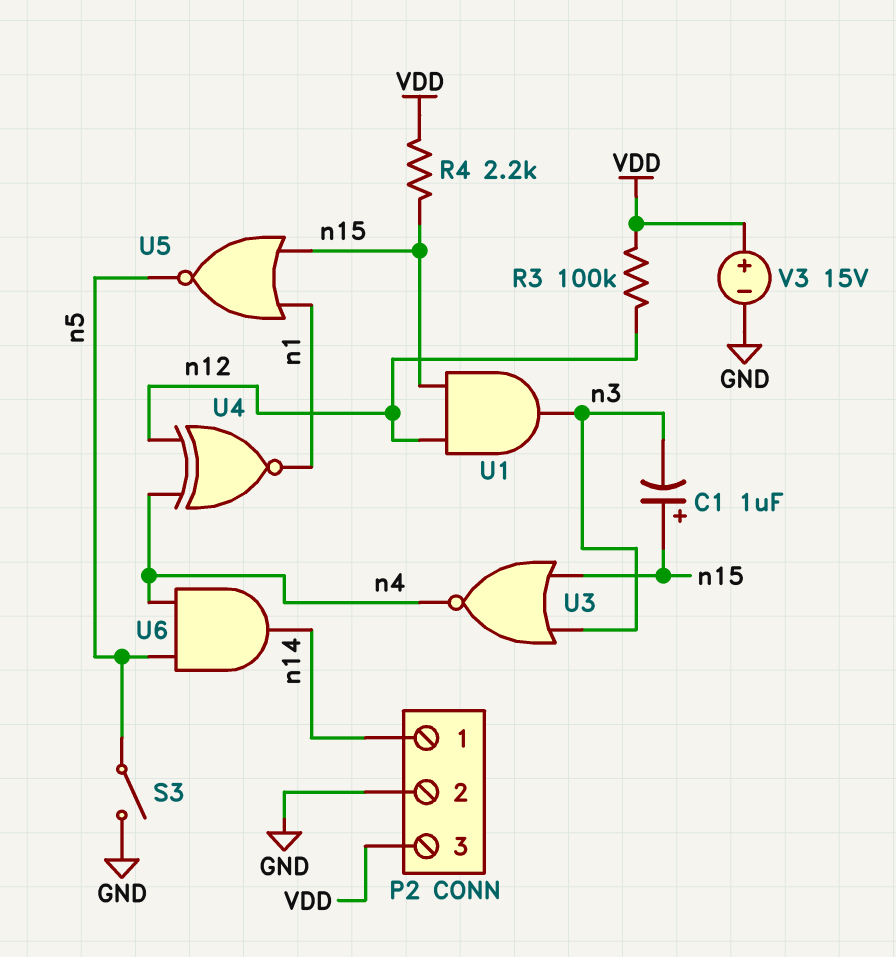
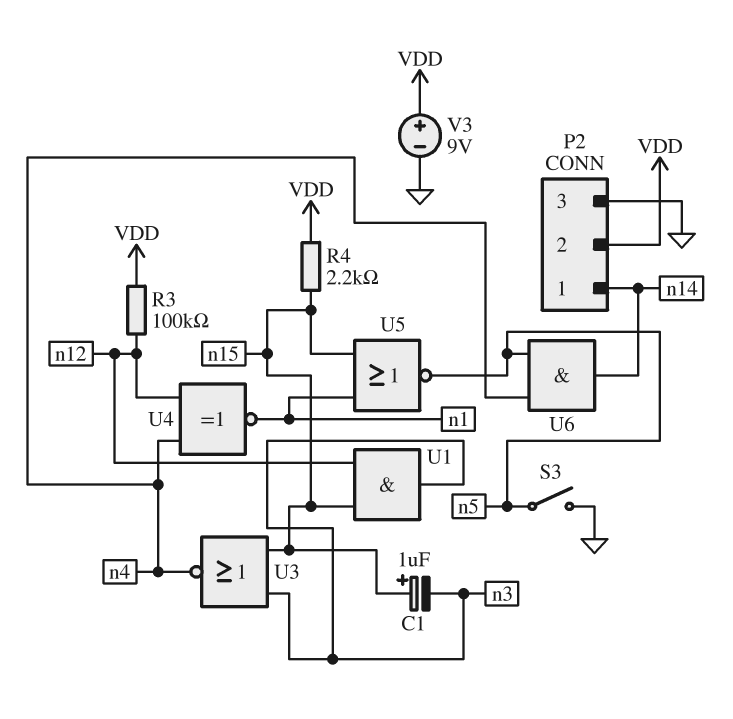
P2 pin 2: GND -> VDD
P2 pin 3: VDD -> GND
V3: 15V (plus VDD, minus GND) -> 9V (plus VDD, minus GND)

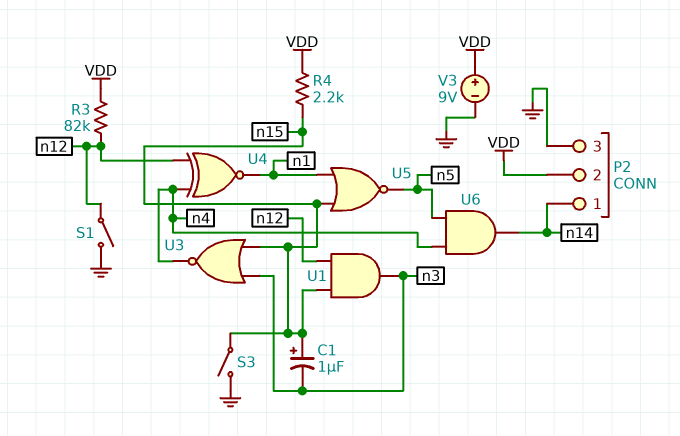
R3: 100k (VDD, n12) -> 82k (VDD, n12)
S1: none -> switch (GND, n12)
S3: switch (GND, n5) -> switch (GND, n15)

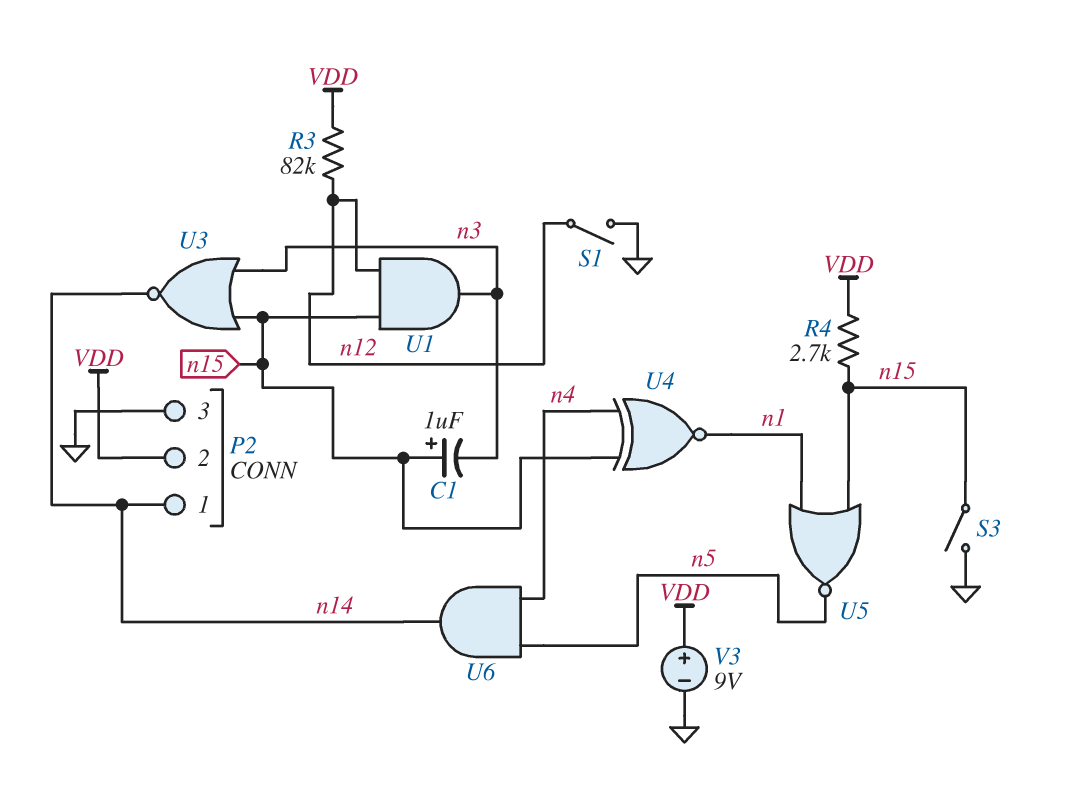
R4: 2.2k (VDD, n15) -> 2.7k (VDD, n15)
U3: NOR (in n3, in n15, out n4) -> NOR (in n3, in n15, out n14)
U4: XNOR (in n4, in n12, out n1) -> XNOR (in n4, in n15, out n1)

